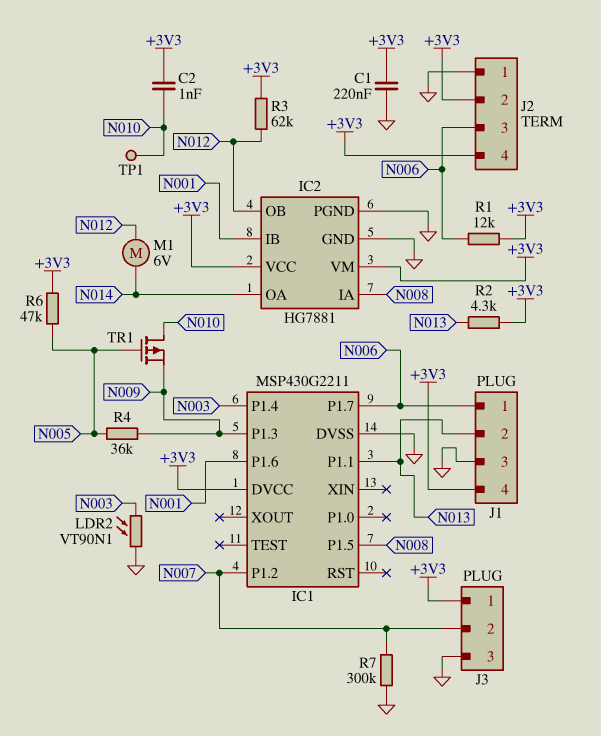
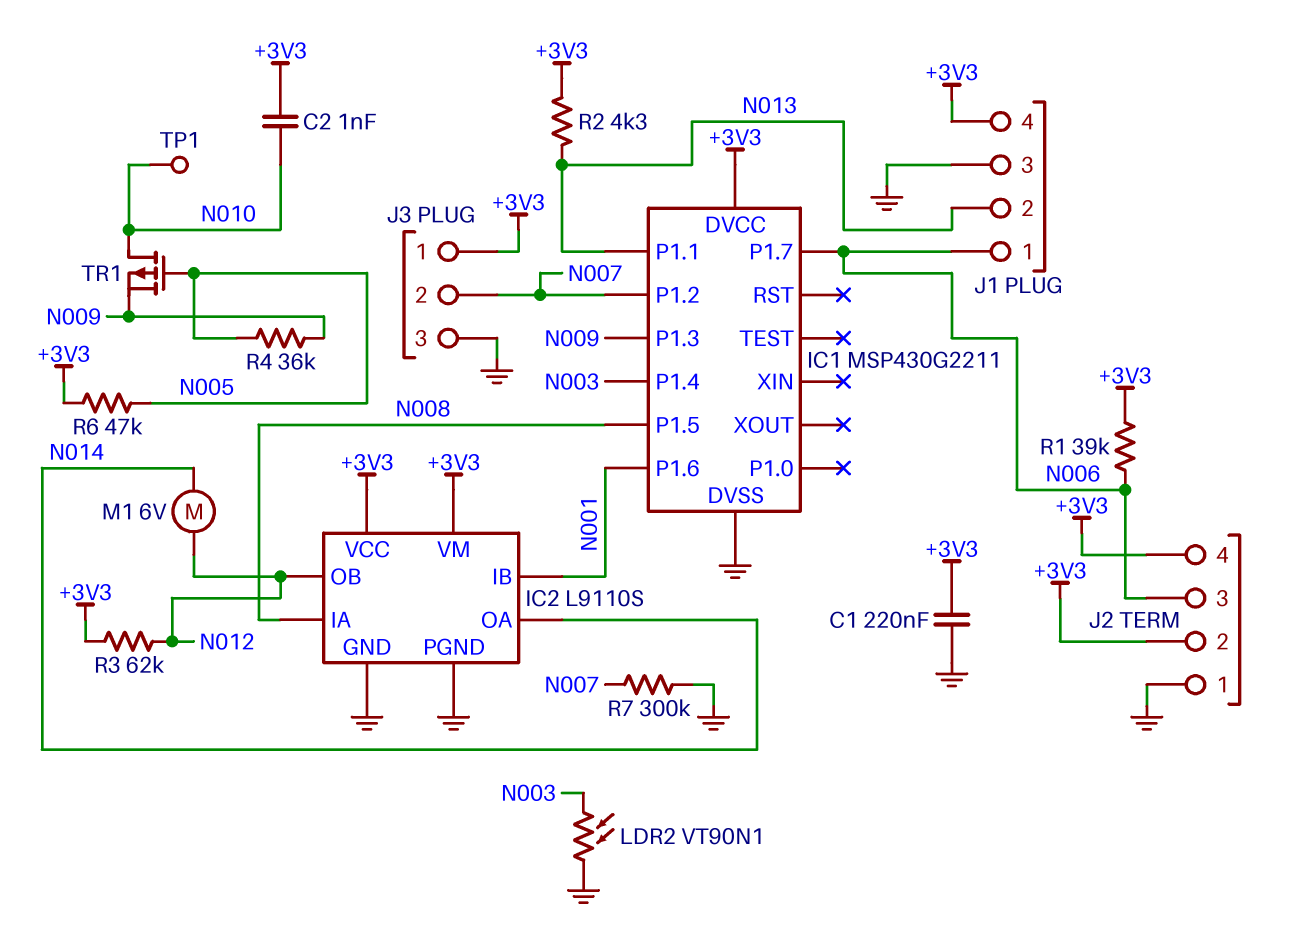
IC2: HG7881 -> L9110S
R1: 12k (+3V3, N006) -> 39k (+3V3, N006)

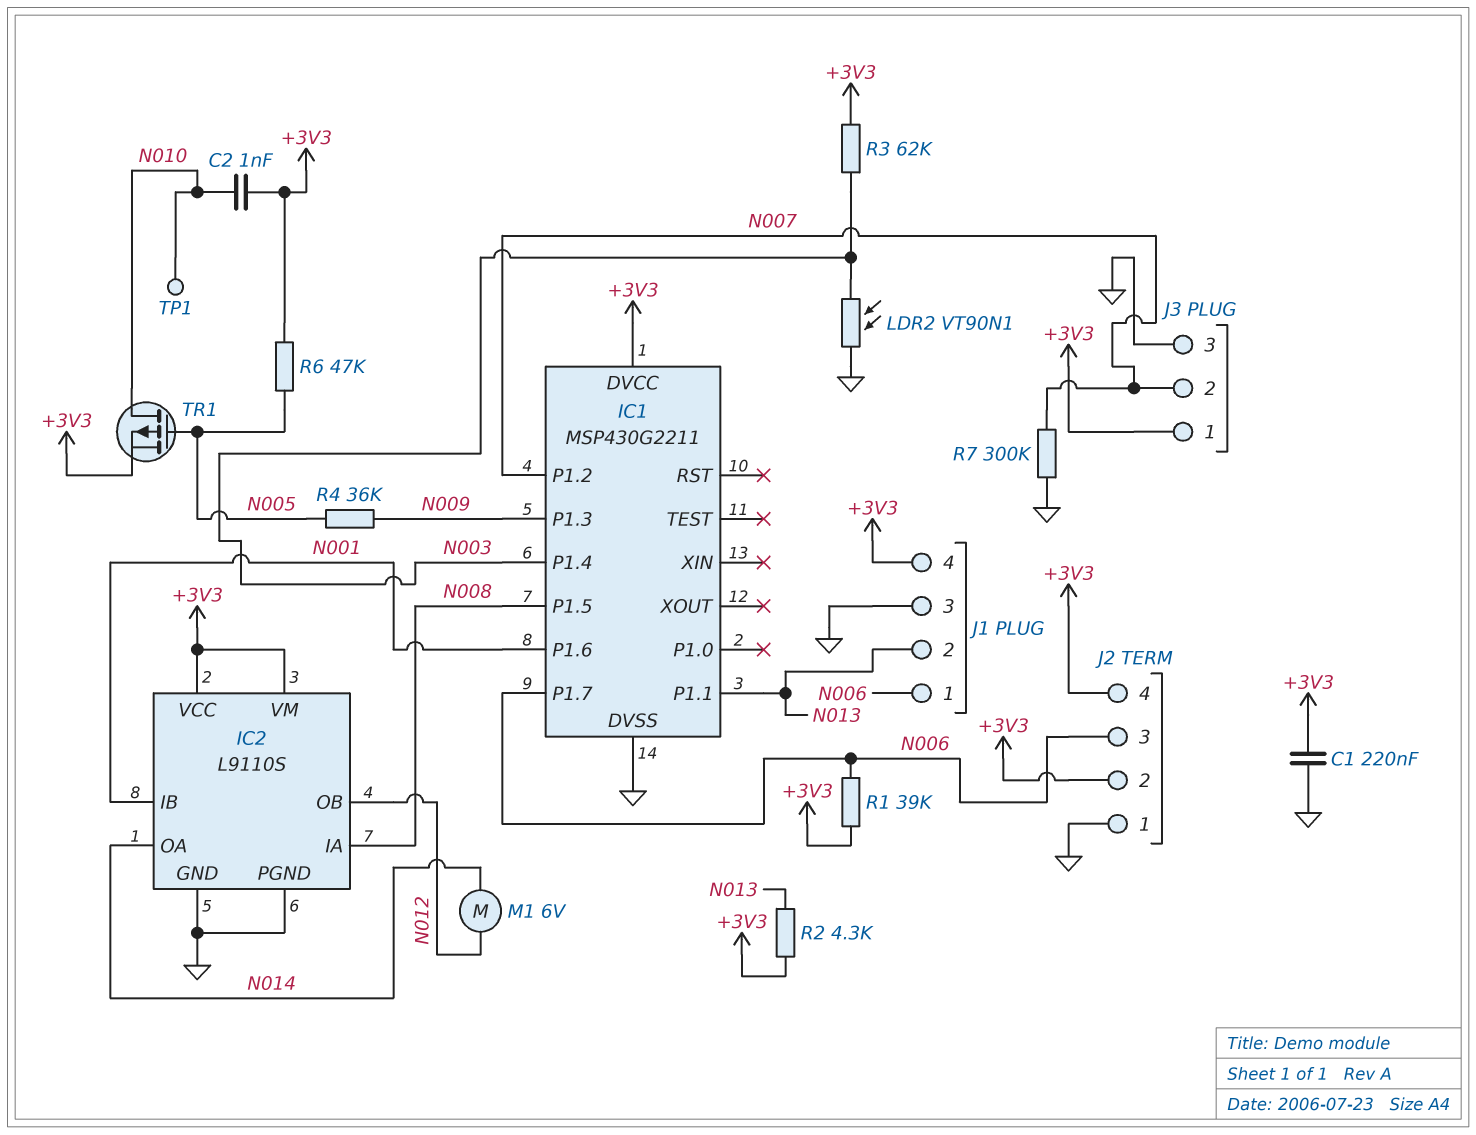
R3: 62k (+3V3, N012) -> 62k (+3V3, N003)
TR1: PMOS (G N005, D N010, S N009) -> PMOS (G N005, D N010, S +3V3)

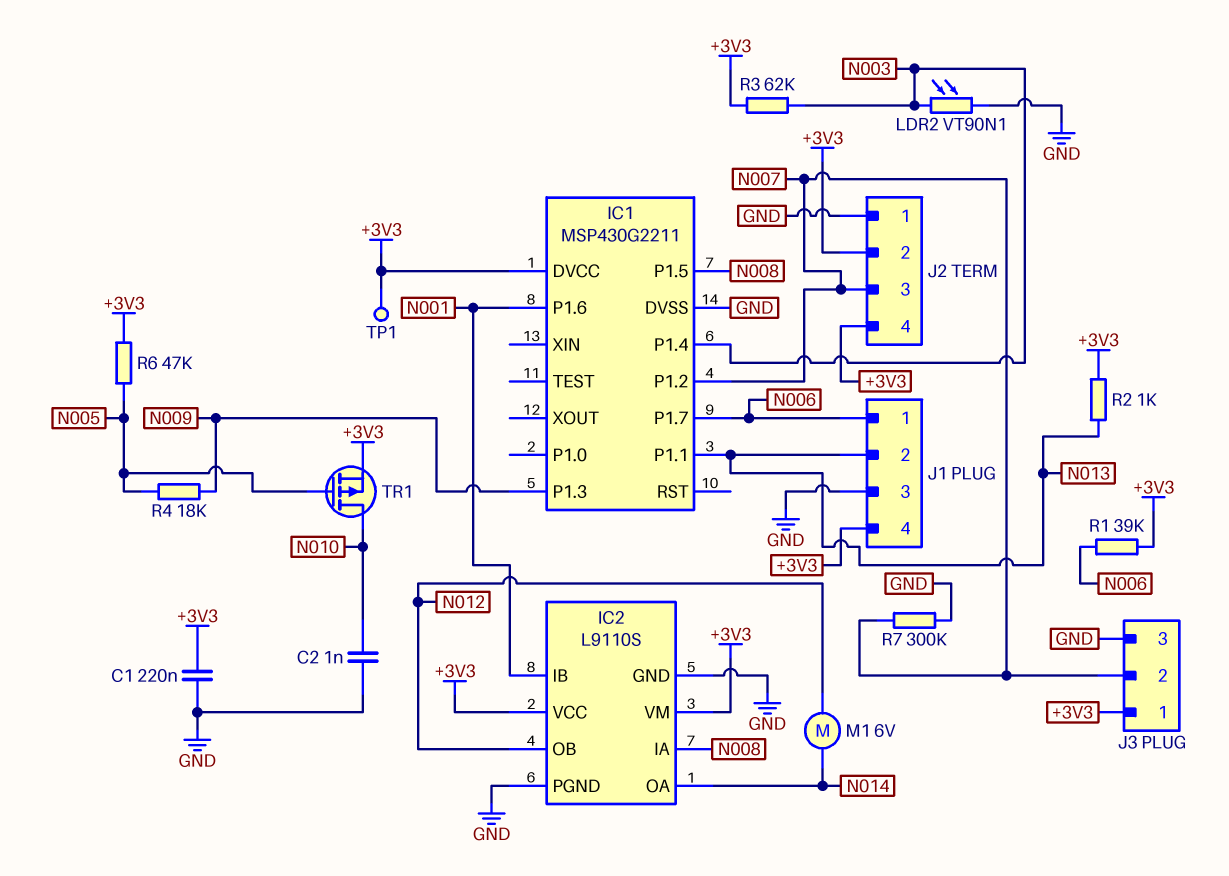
C2: 1nF (+3V3, N010) -> 1nF (GND, N010)
J2 pin 3: N006 -> N007
R2: 4.3k (+3V3, N013) -> 1k (+3V3, N013)
R4: 36k (N005, N009) -> 18k (N005, N009)
TP1: test point (N010) -> test point (+3V3)

